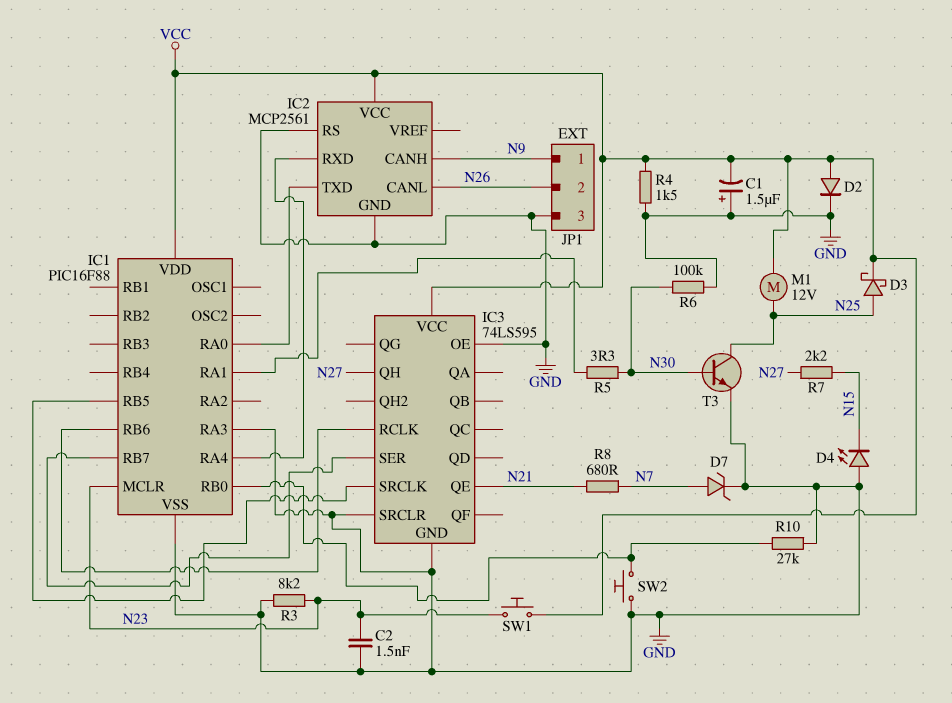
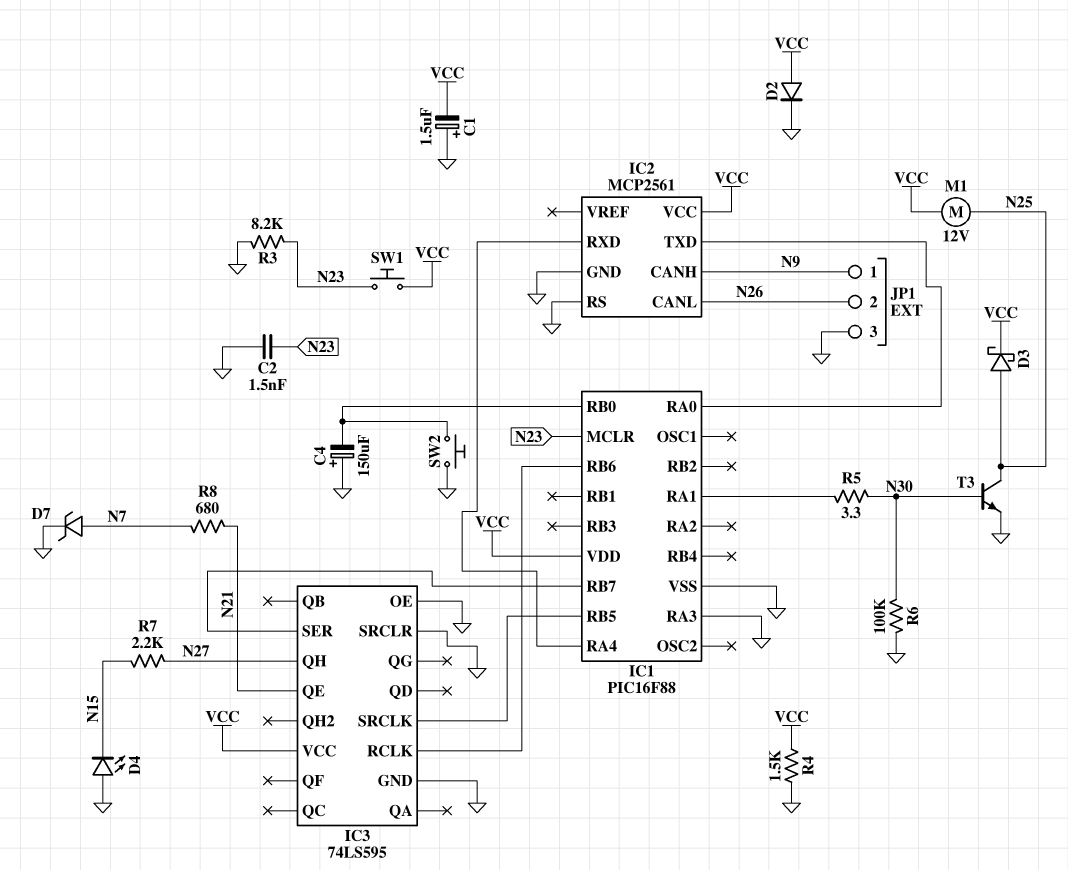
C4: none -> 150uF (plus GND, minus IC1/RB0)
R10: 27k (GND, IC1/RB0) -> none

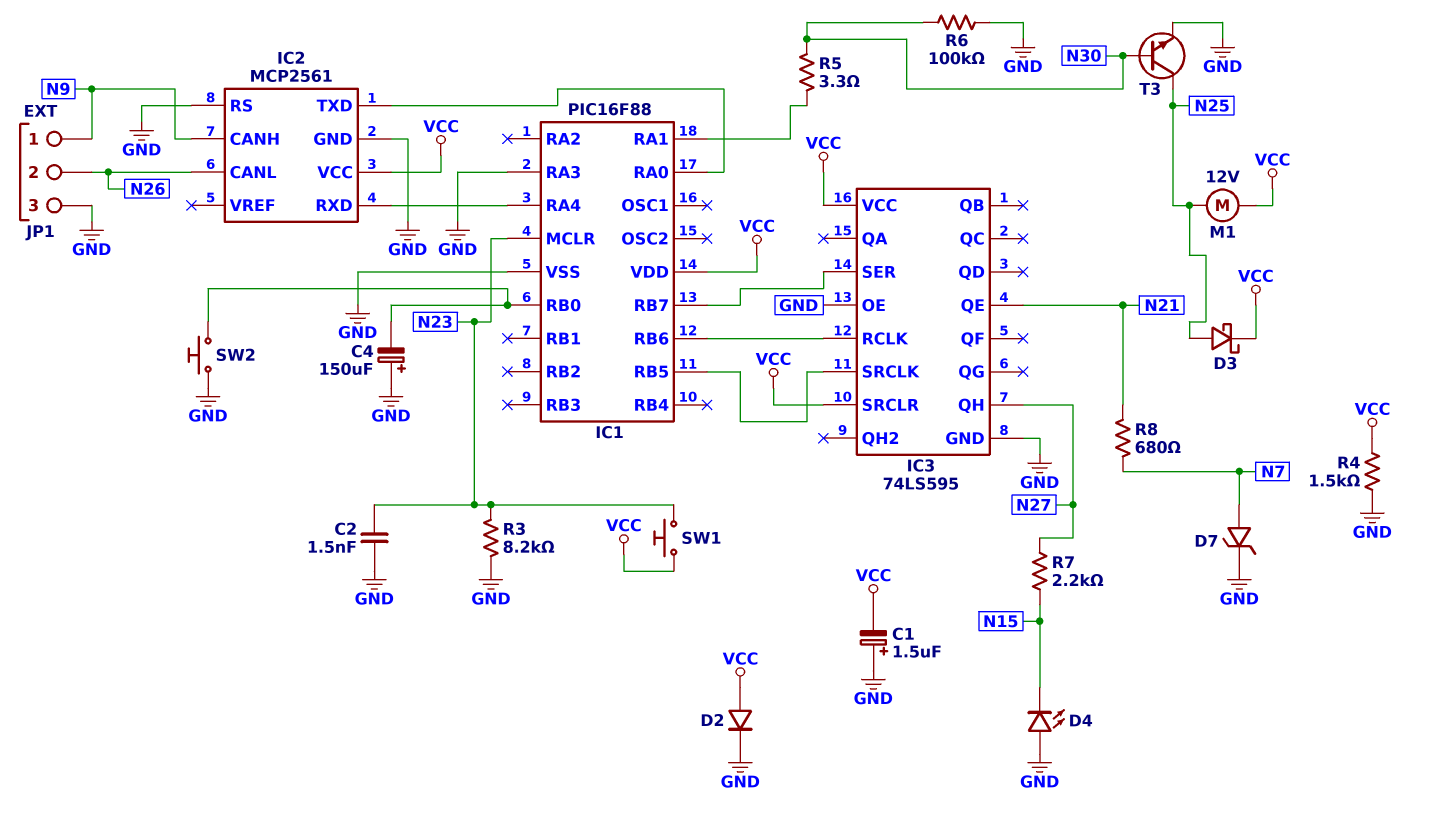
IC3 pin SRCLR: GND -> VCC

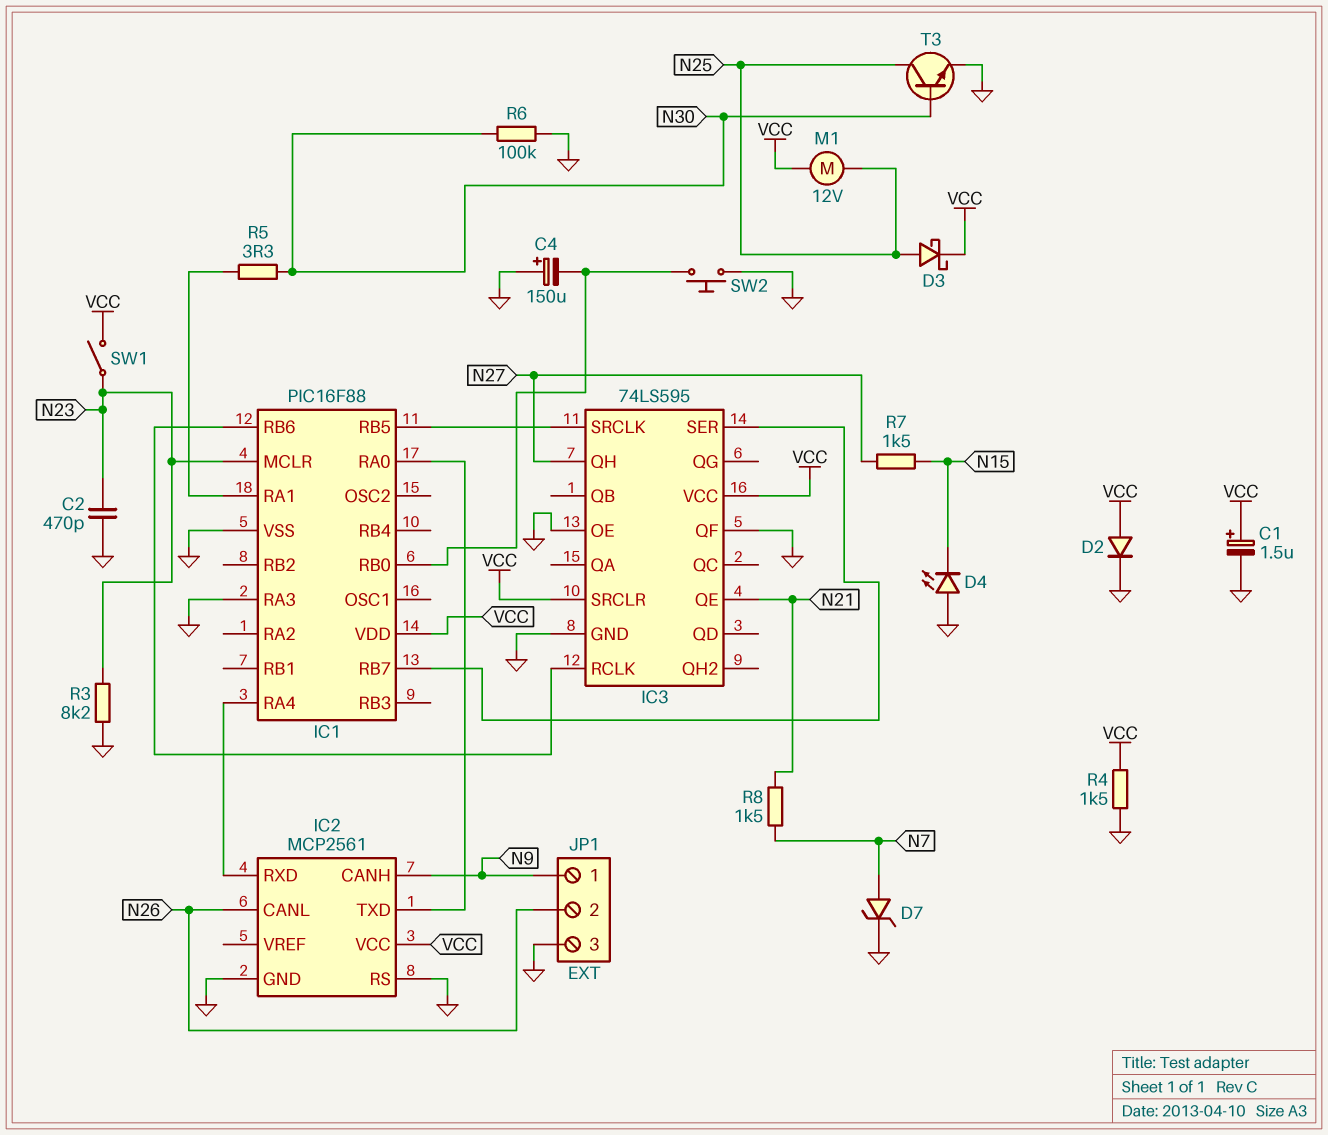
C1: 1.5uF (plus GND, minus VCC) -> 1.5uF (plus VCC, minus GND)
C2: 1.5nF (GND, N23) -> 470pF (GND, N23)
IC3 pin QF: none -> GND
R7: 2.2k (N15, N27) -> 1.5k (N15, N27)
R8: 680 (N7, N21) -> 1.5k (N7, N21)
SW1: button (N23, VCC) -> switch (N23, VCC)

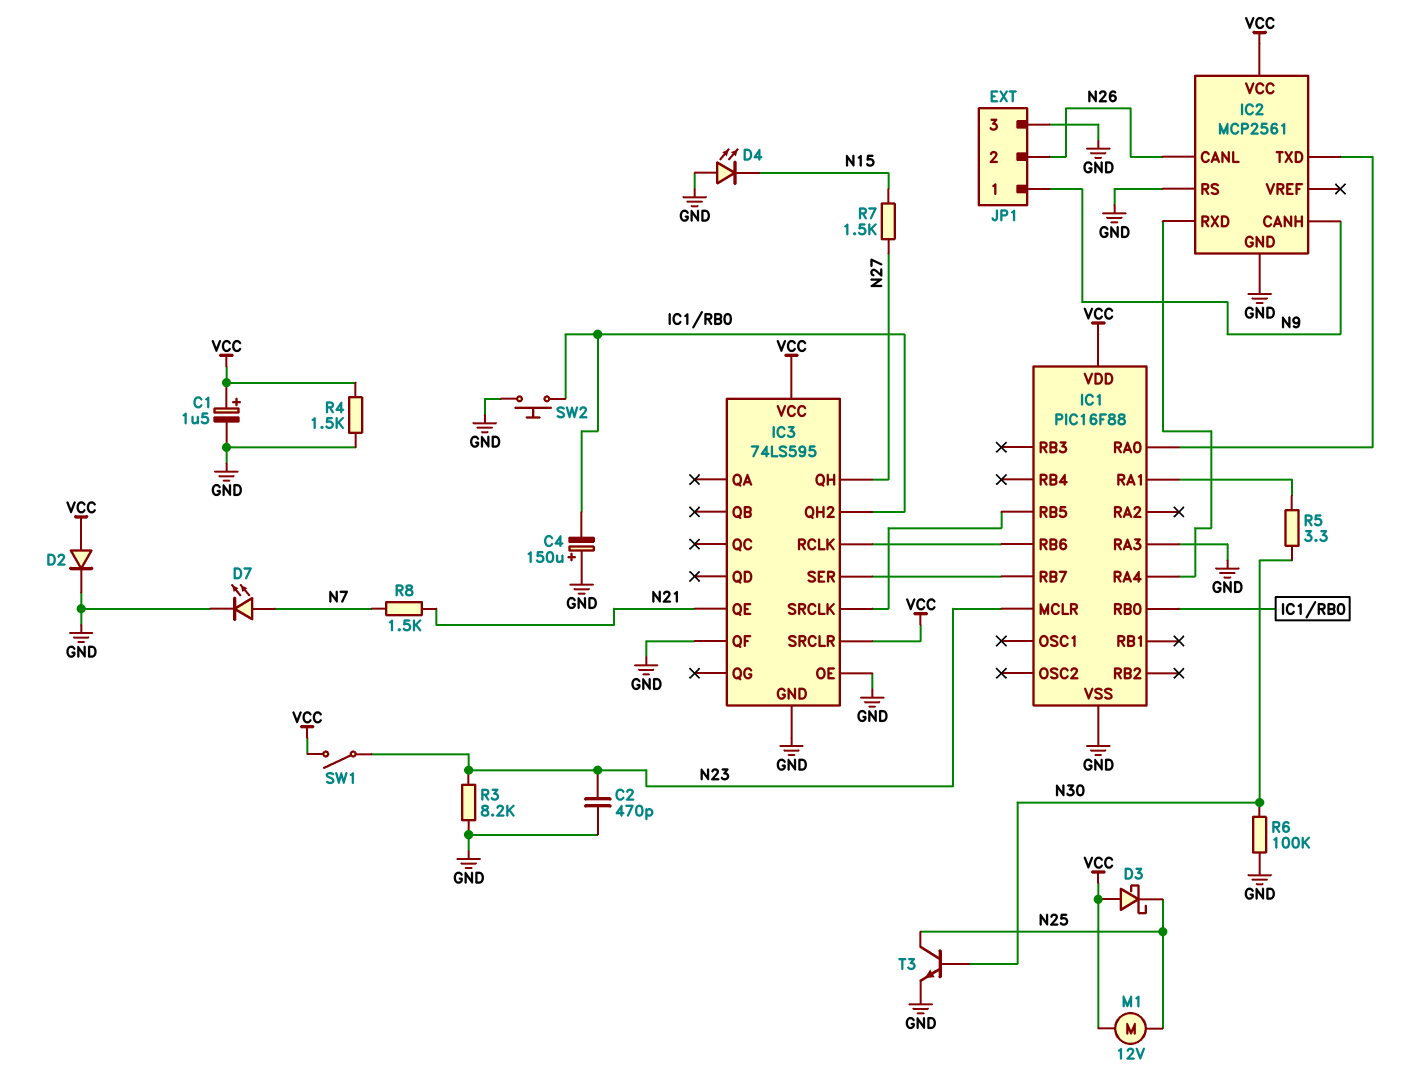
D3: schottky (A N25, K VCC) -> schottky (A VCC, K N25)
D7: zener (A N7, K GND) -> LED (A N7, K GND)
IC3 pin QH2: none -> IC1/RB0

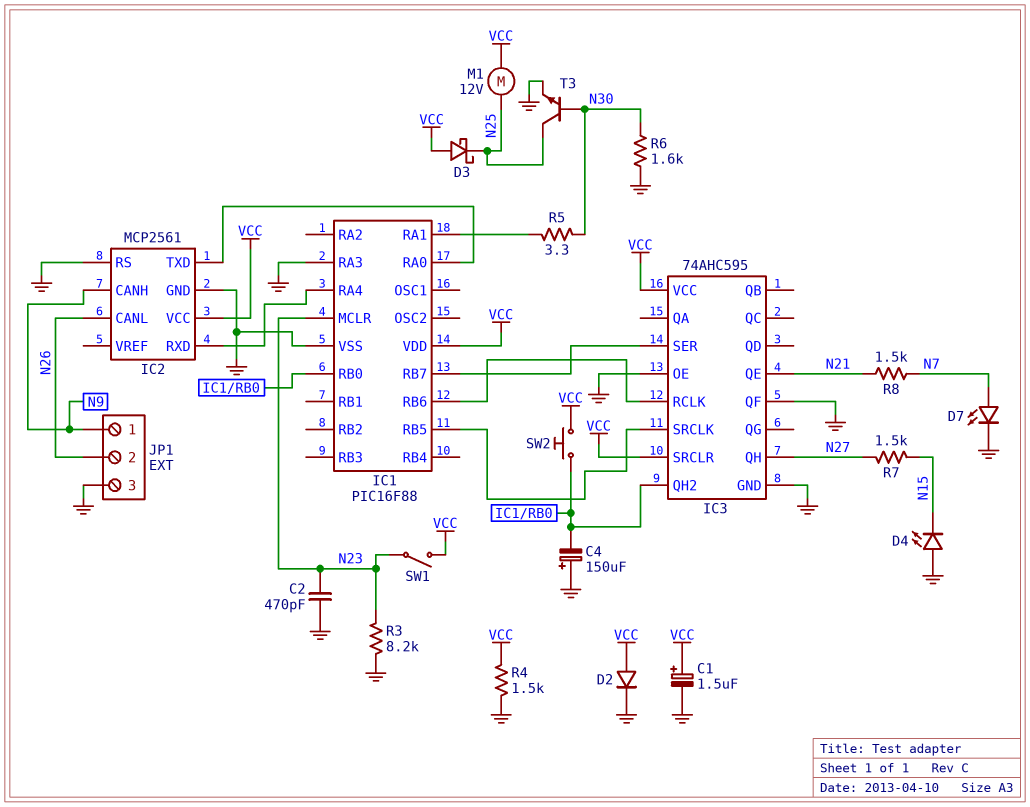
IC3: 74LS595 -> 74AHC595
R6: 100k (GND, N30) -> 1.6k (GND, N30)
SW2: button (GND, IC1/RB0) -> button (IC1/RB0, VCC)

